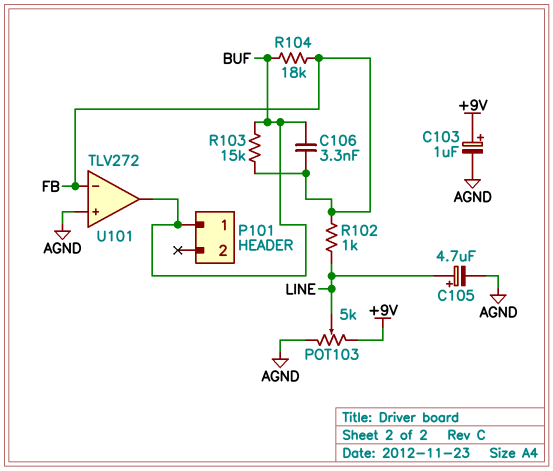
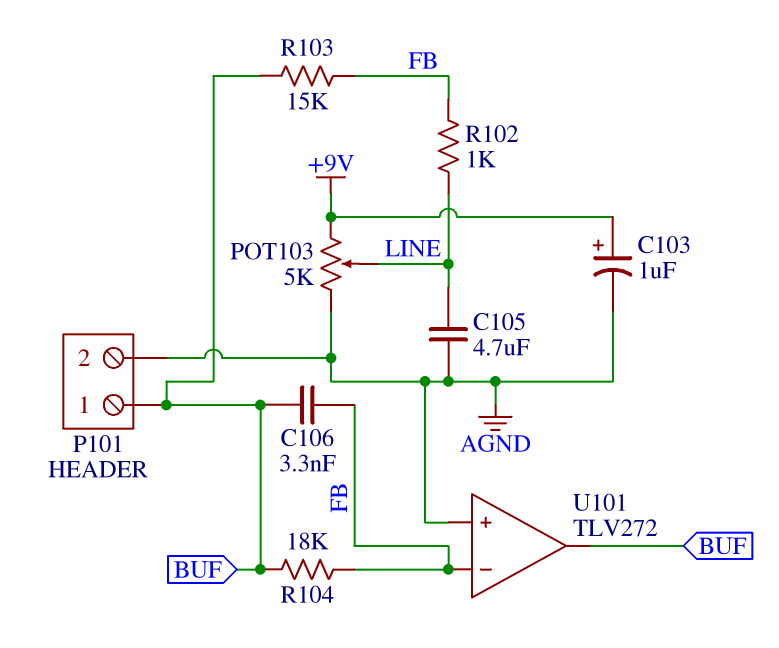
C105: 4.7uF (plus LINE, minus AGND) -> 4.7uF (AGND, LINE)
P101 pin 2: none -> AGND

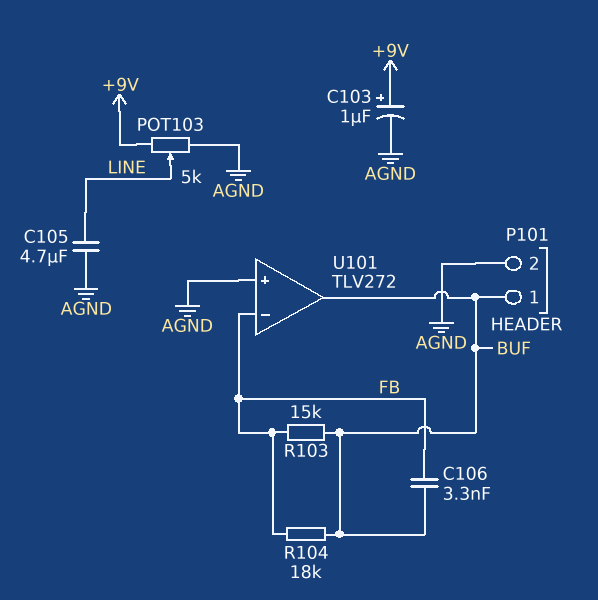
R102: 1k (FB, LINE) -> none

